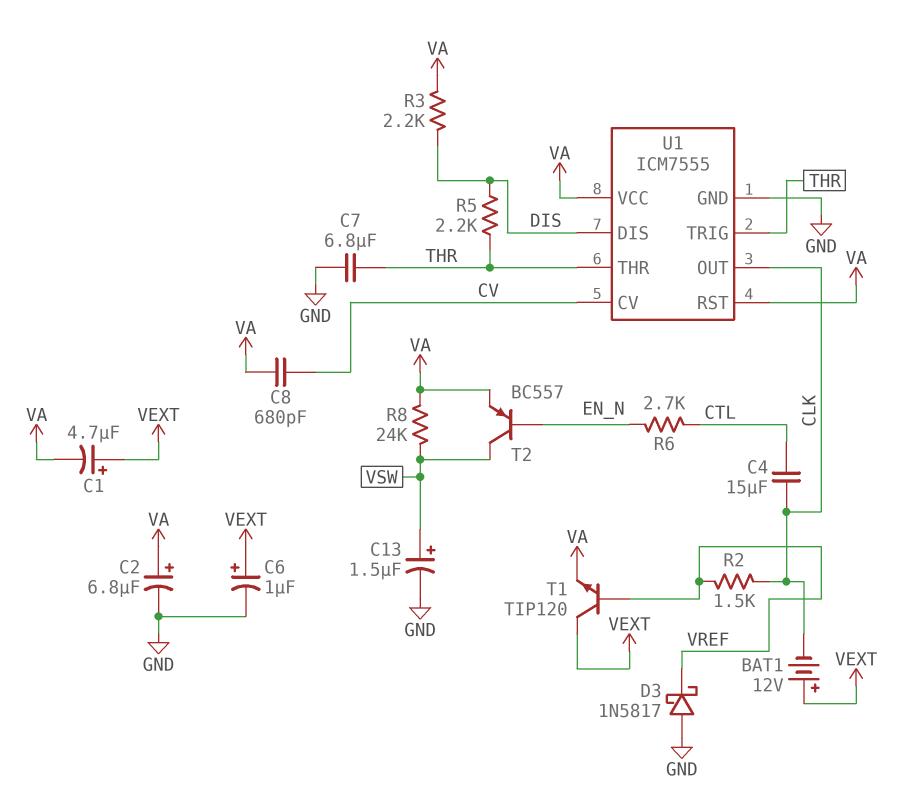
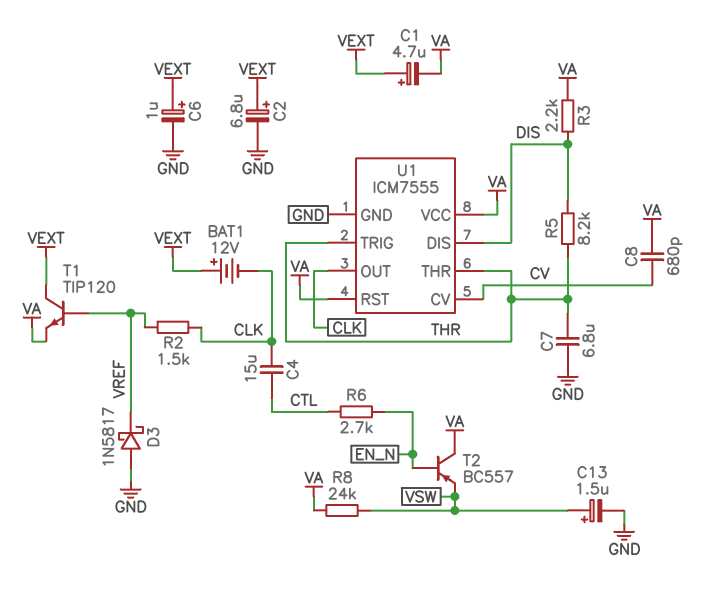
C2: 6.8uF (plus VA, minus GND) -> 6.8uF (plus VEXT, minus GND)
R5: 2.2k (DIS, THR) -> 8.2k (DIS, THR)
T2: PNP BC557 (B EN_N, C VSW, E VA) -> PNP BC557 (B EN_N, C VA, E VSW)

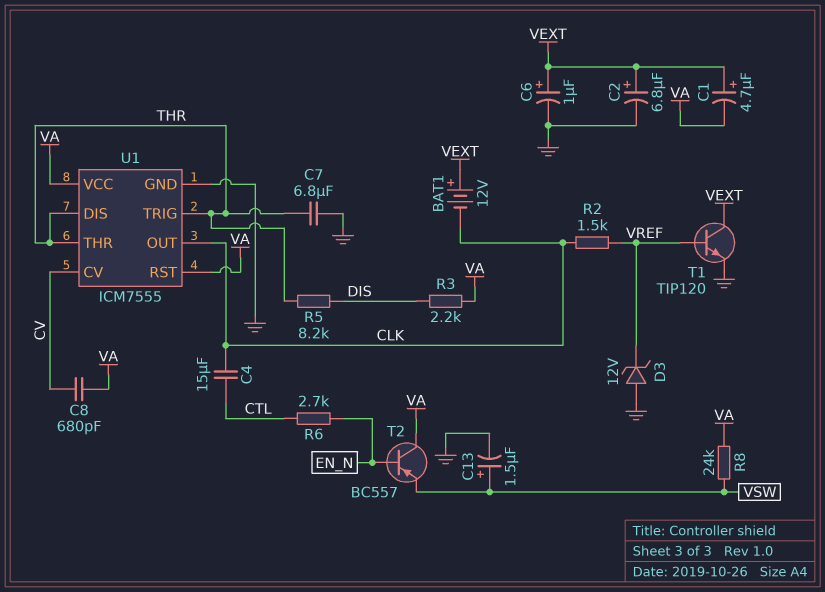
D3: schottky 1N5817 (A GND, K VREF) -> zener 12V (A GND, K VREF)
T1: NPN TIP120 (B VREF, C VEXT, E VA) -> NPN TIP120 (B VREF, C VEXT, E GND)
U1 pin DIS: DIS -> THR

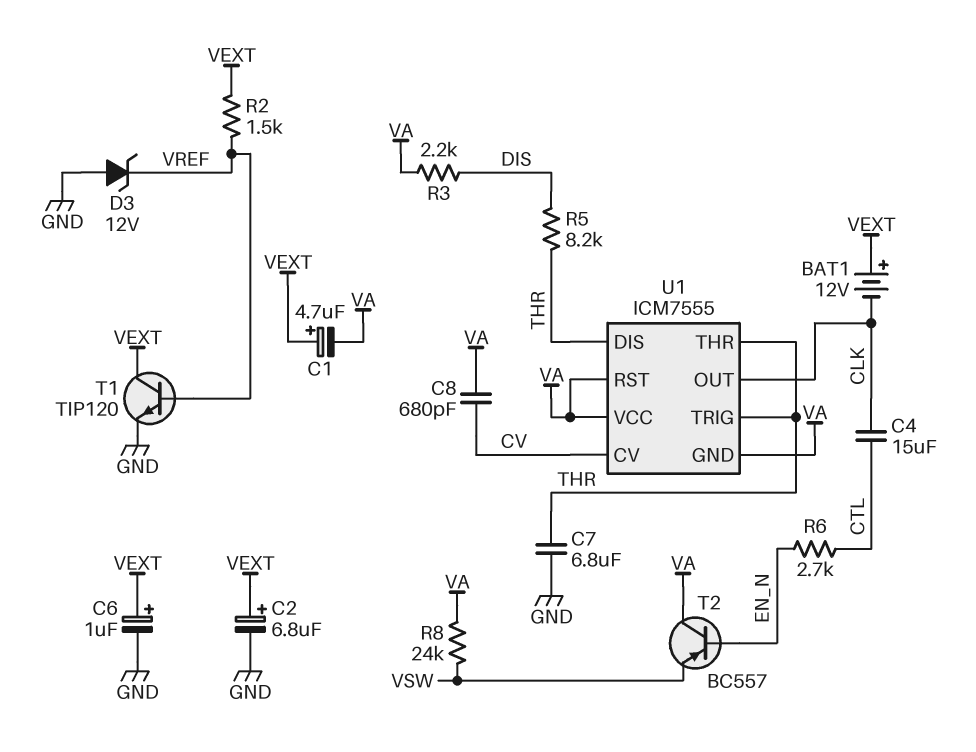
C13: 1.5uF (plus VSW, minus GND) -> none
R2: 1.5k (CLK, VREF) -> 1.5k (VEXT, VREF)
U1 pin GND: GND -> VA

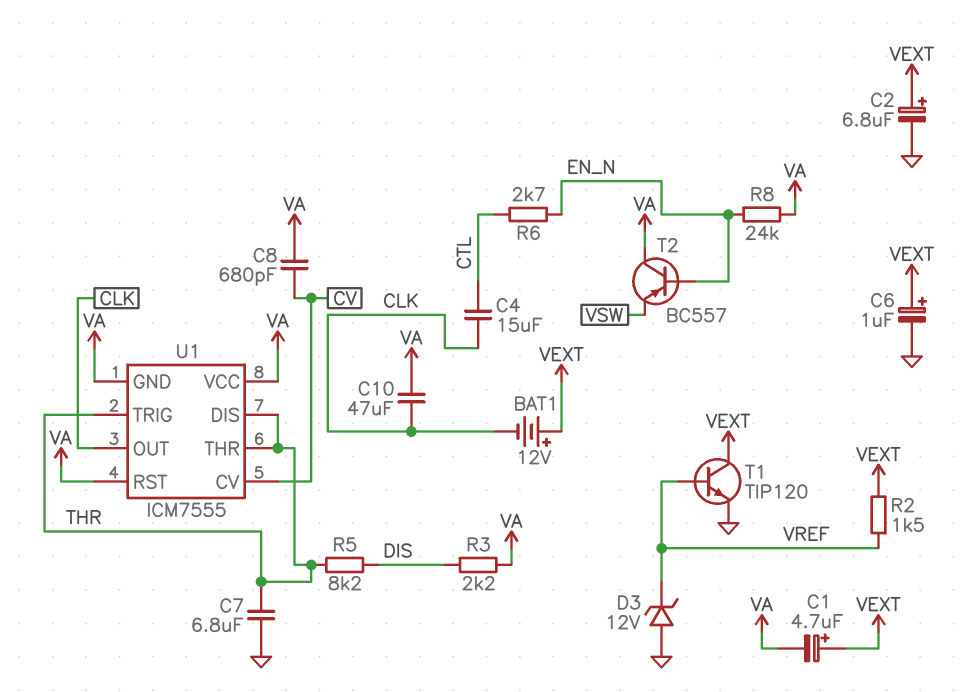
C10: none -> 47uF (CLK, VA)
R8: 24k (VA, VSW) -> 24k (EN_N, VA)

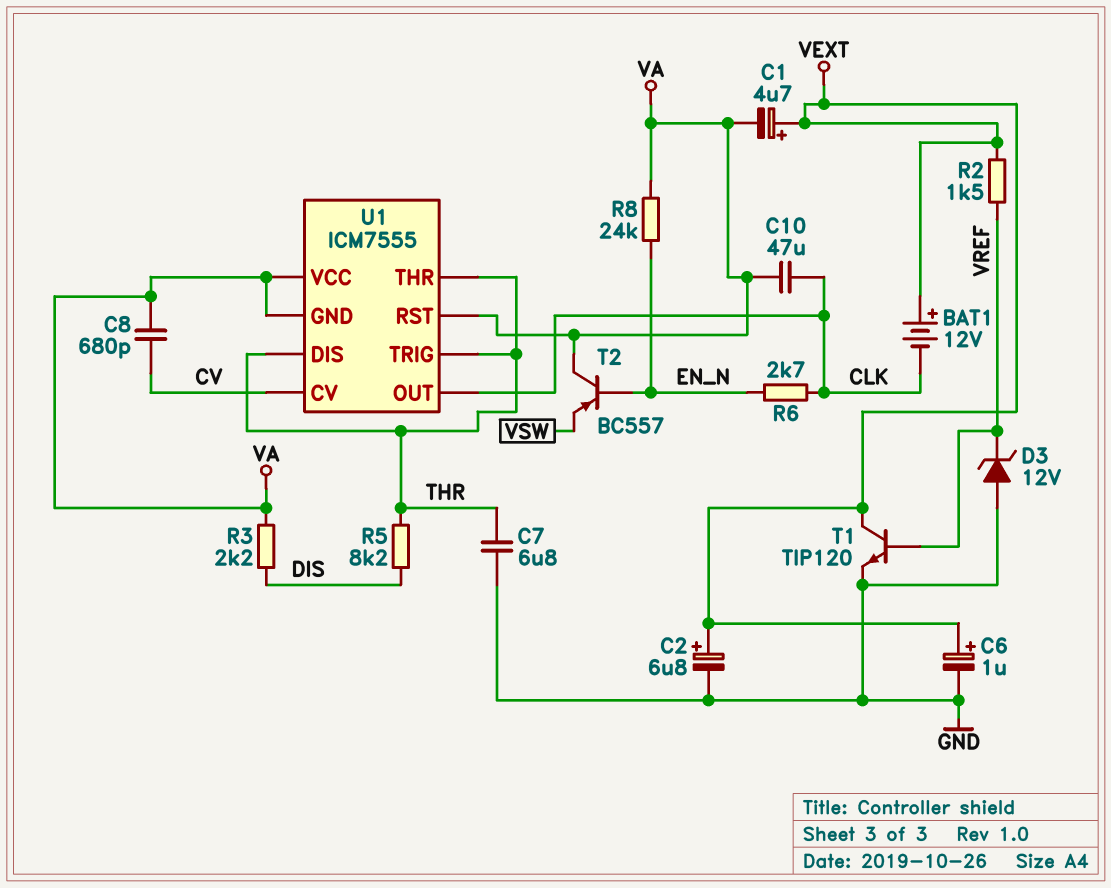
C4: 15uF (CLK, CTL) -> none
R6: 2.7k (CTL, EN_N) -> 2.7k (CLK, EN_N)

